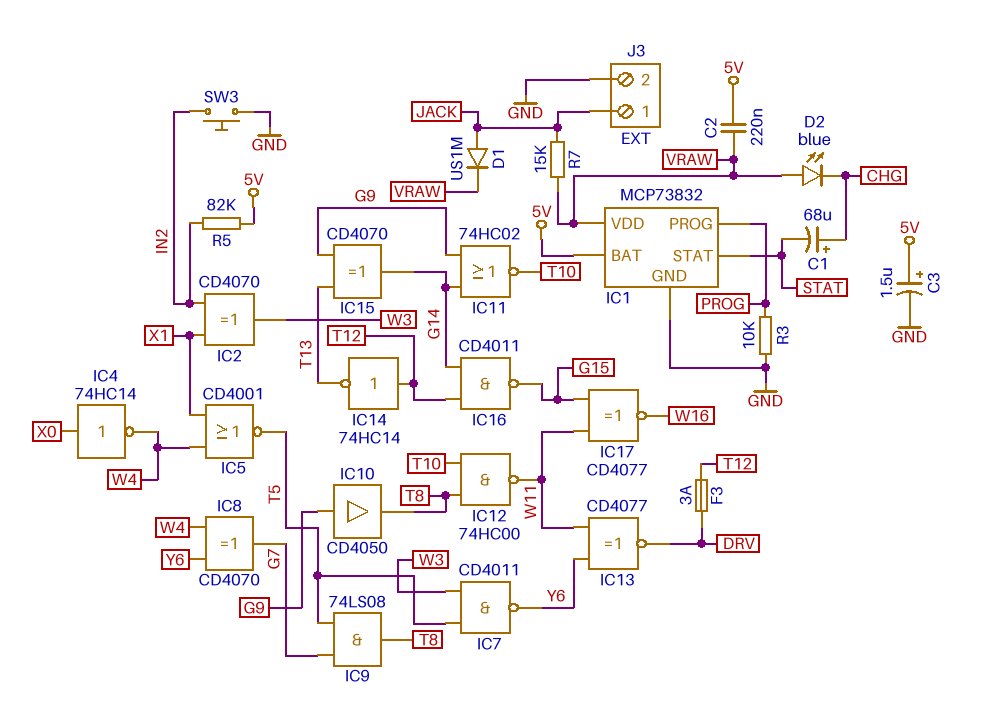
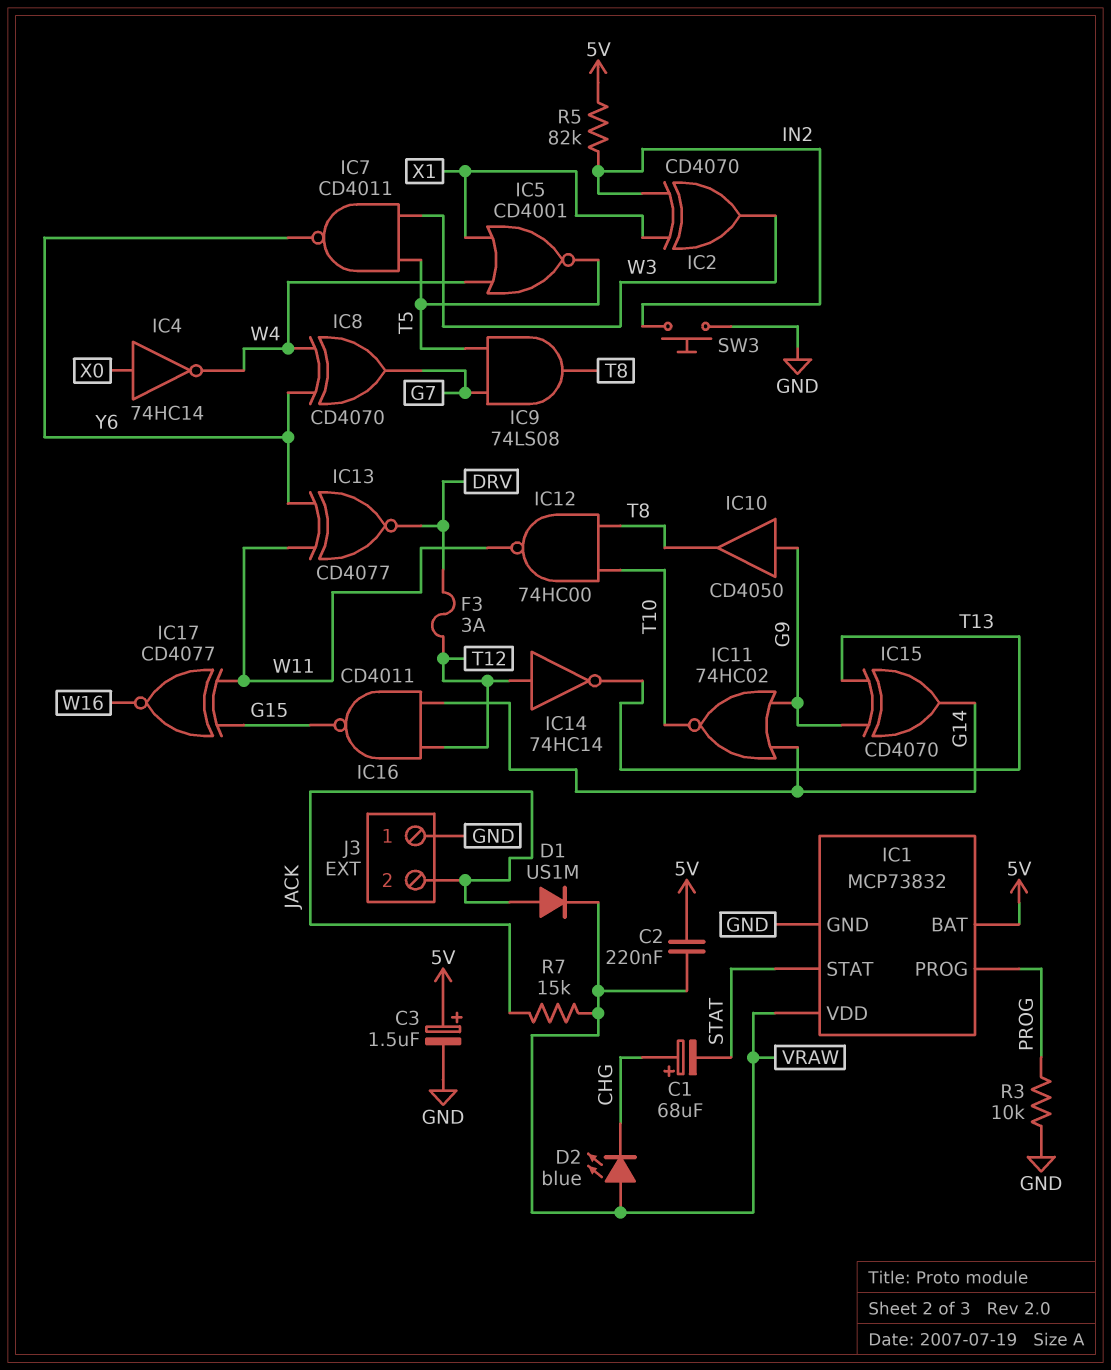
J3 pin 1: JACK -> GND
J3 pin 2: GND -> JACK

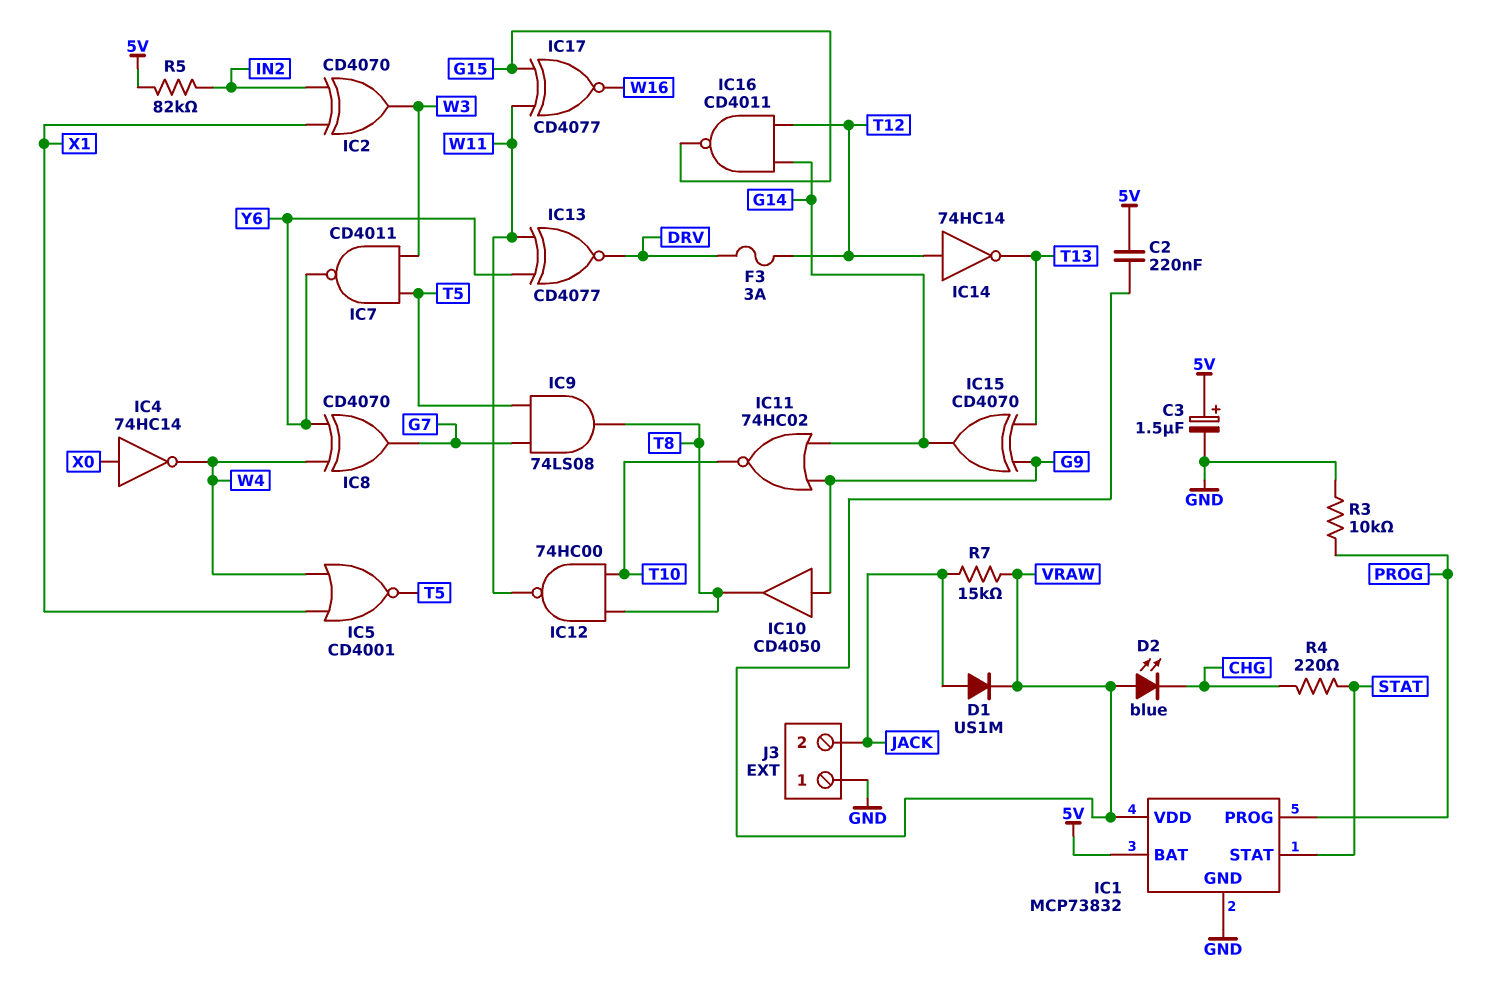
C1: 68uF (plus CHG, minus STAT) -> none
R4: none -> 220 (CHG, STAT)
SW3: button (GND, IN2) -> none

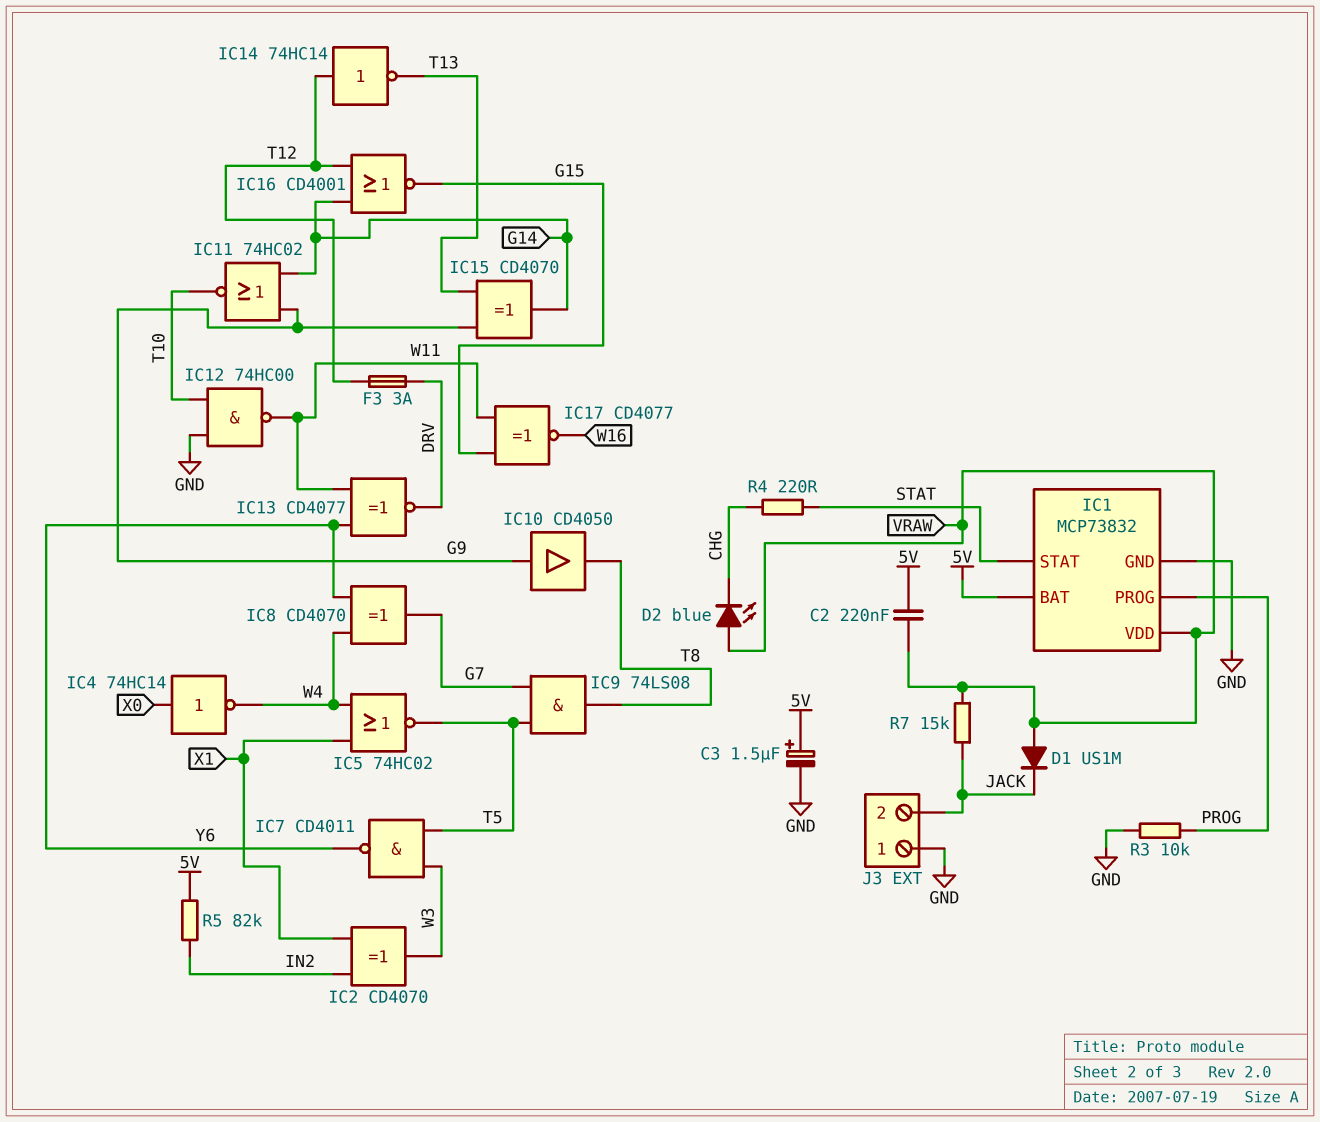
D1: diode US1M (A JACK, K VRAW) -> diode US1M (A VRAW, K JACK)
IC5: NOR CD4001 (in W4, in X1, out T5) -> NOR 74HC02 (in W4, in X1, out T5)
IC12: NAND 74HC00 (in T8, in T10, out W11) -> NAND 74HC00 (in GND, in T10, out W11)
IC16: NAND CD4011 (in G14, in T12, out G15) -> NOR CD4001 (in G14, in T12, out G15)

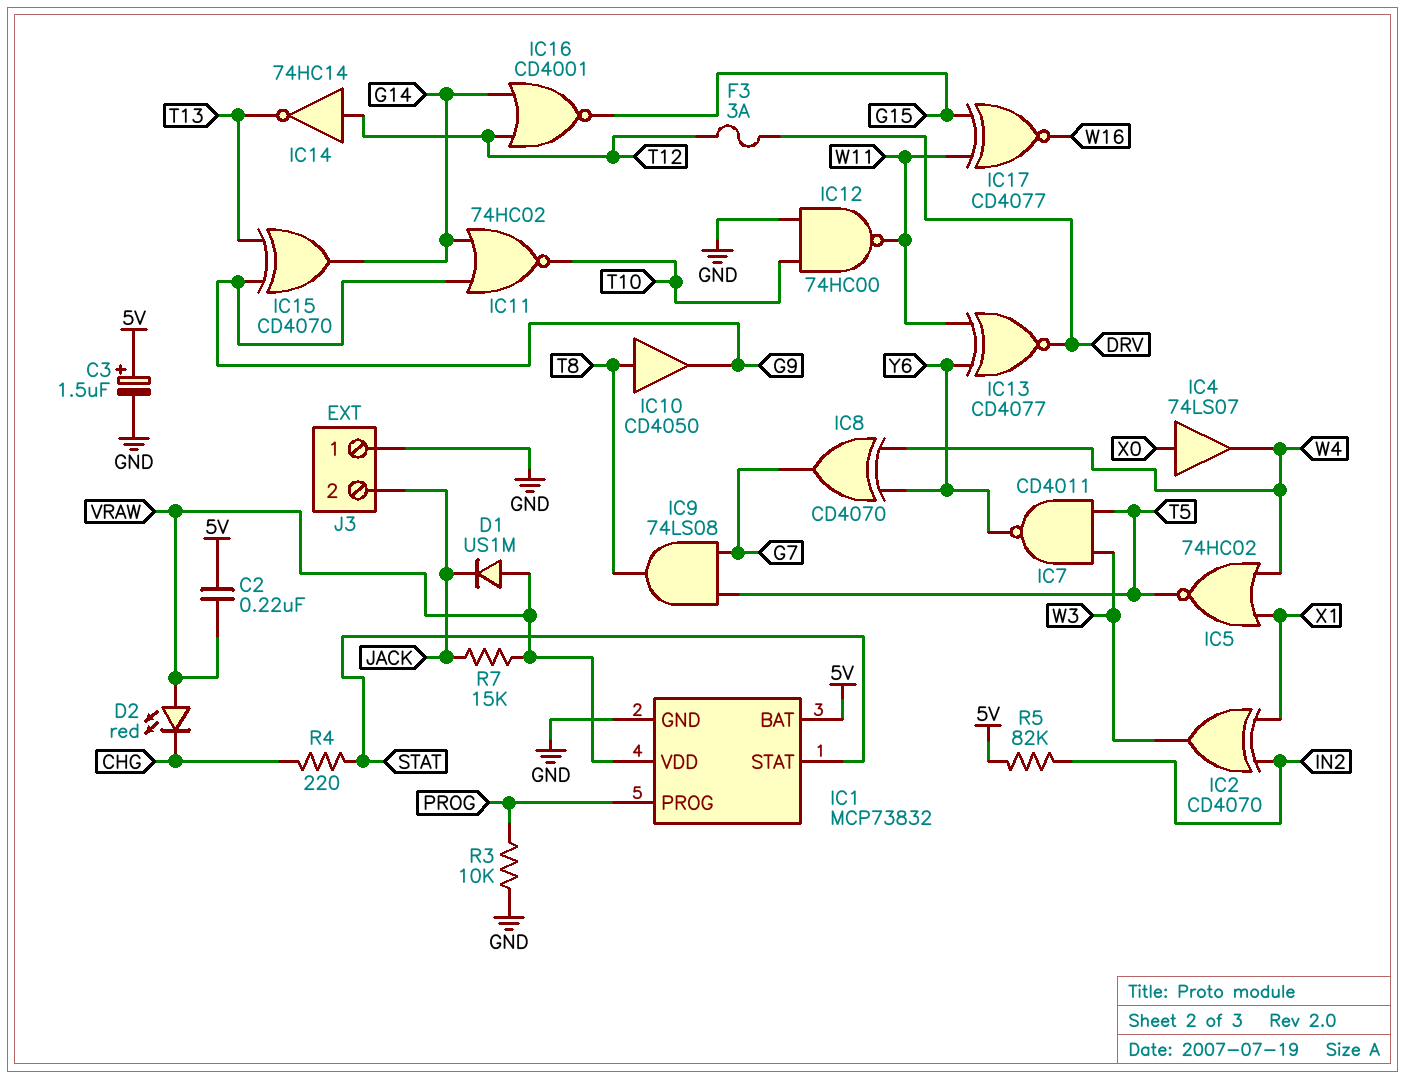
D2: LED blue (A VRAW, K CHG) -> LED red (A VRAW, K CHG)
IC4: NOT 74HC14 (in X0, out W4) -> buffer 74LS07 (in X0, out W4)
IC10: buffer CD4050 (in G9, out T8) -> buffer CD4050 (in T8, out G9)

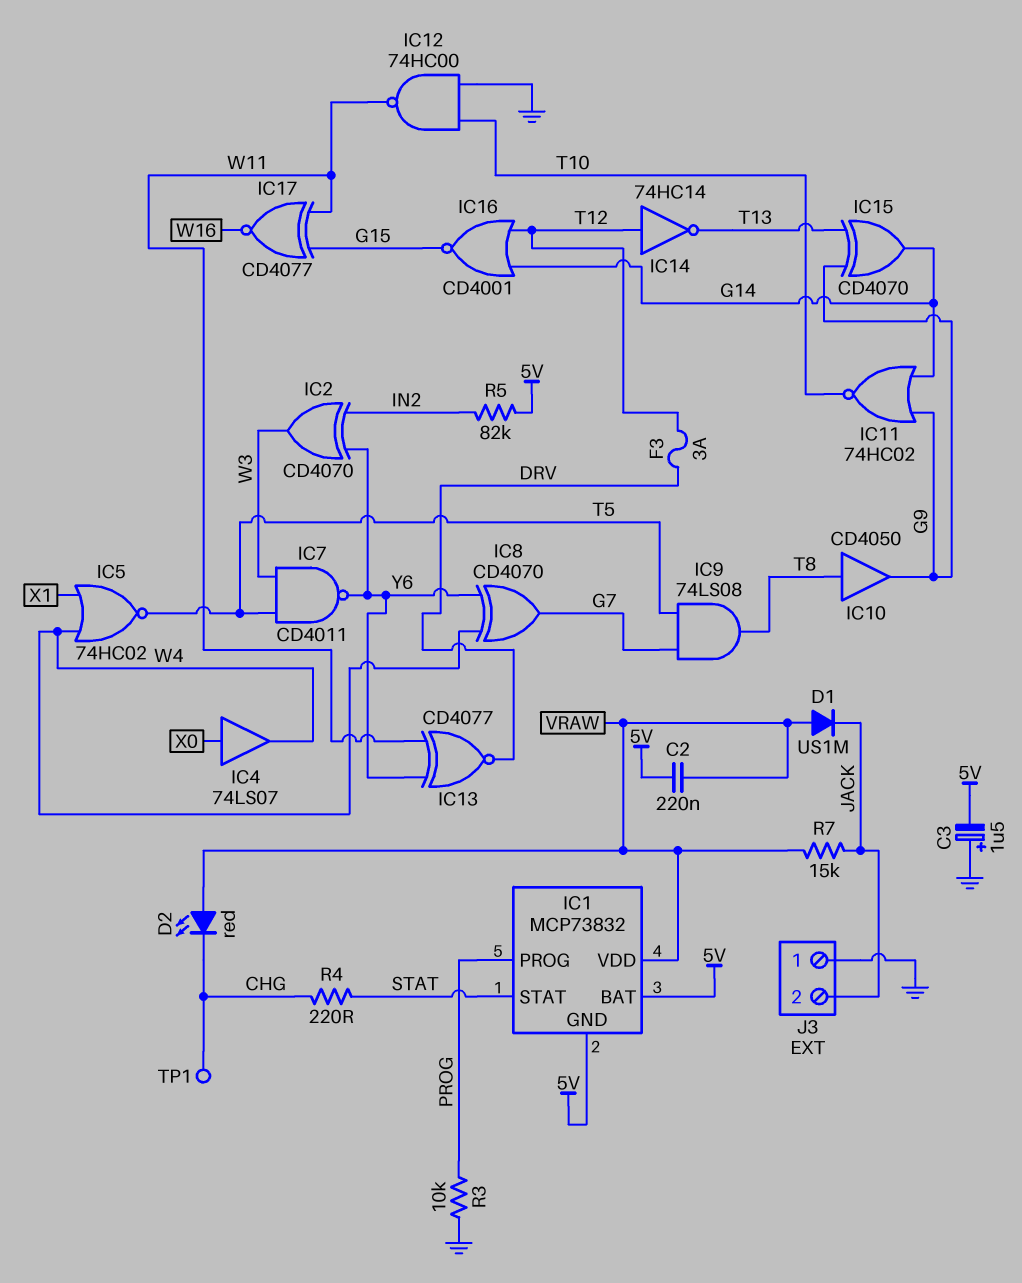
C3: 1.5uF (plus 5V, minus GND) -> 1.5uF (plus GND, minus 5V)
IC1 pin GND: GND -> 5V
IC2: XOR CD4070 (in IN2, in X1, out W3) -> XOR CD4070 (in IN2, in Y6, out W3)
TP1: none -> test point (CHG)

